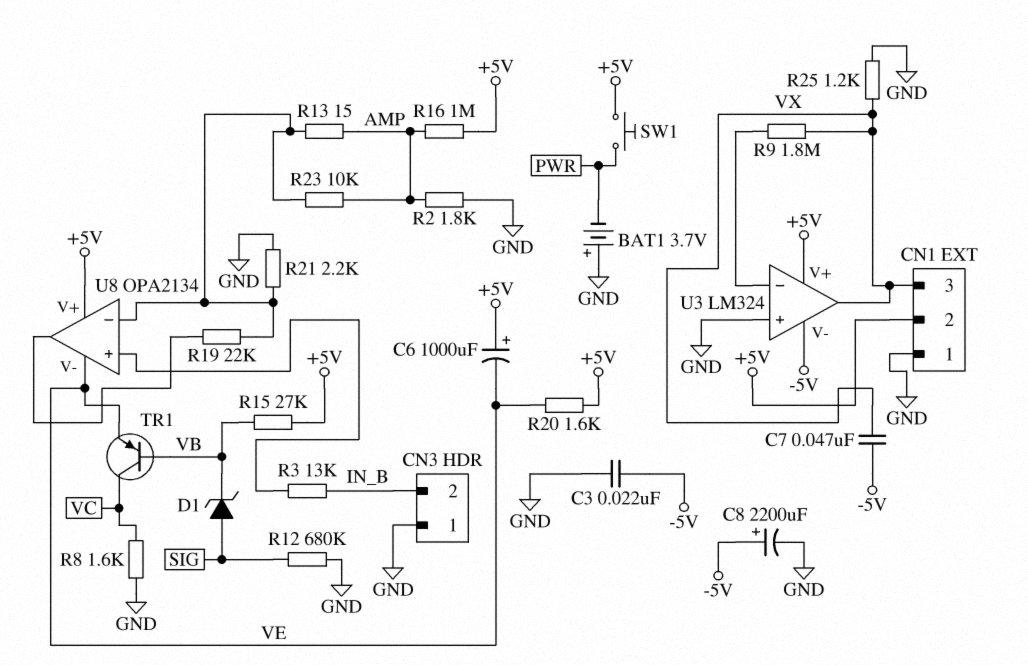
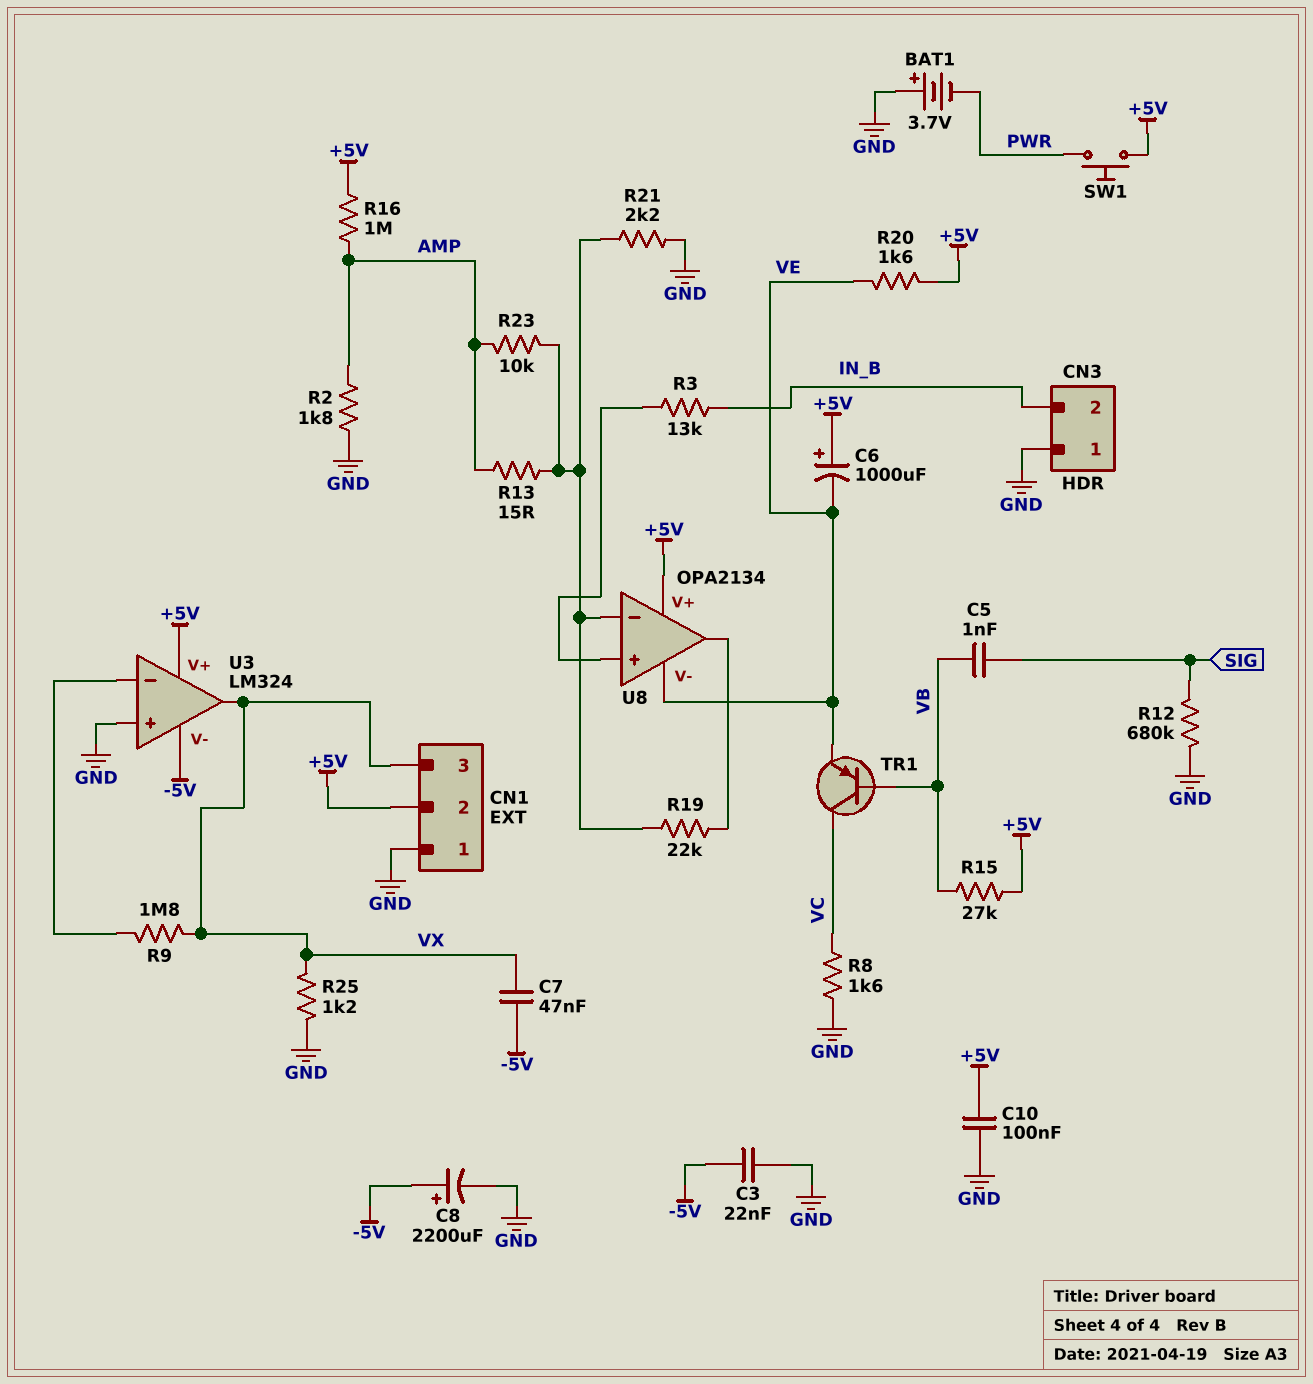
C5: none -> 1nF (SIG, VB)
C10: none -> 100nF (+5V, GND)
D1: zener (A SIG, K VB) -> none

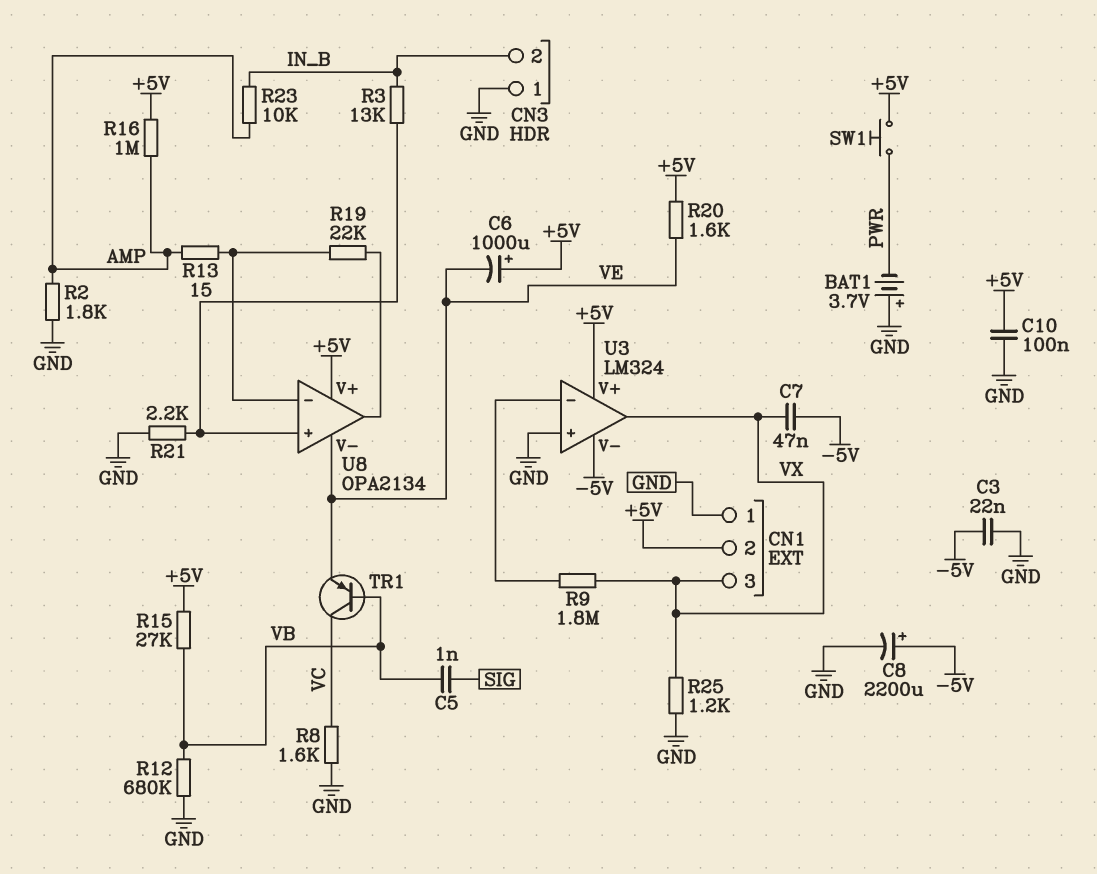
R12: 680k (GND, SIG) -> 680k (GND, VB)
R21: 2.2k (GND, U8/in-) -> 2.2k (GND, U8/in+)
R23: 10k (AMP, U8/in-) -> 10k (AMP, IN_B)

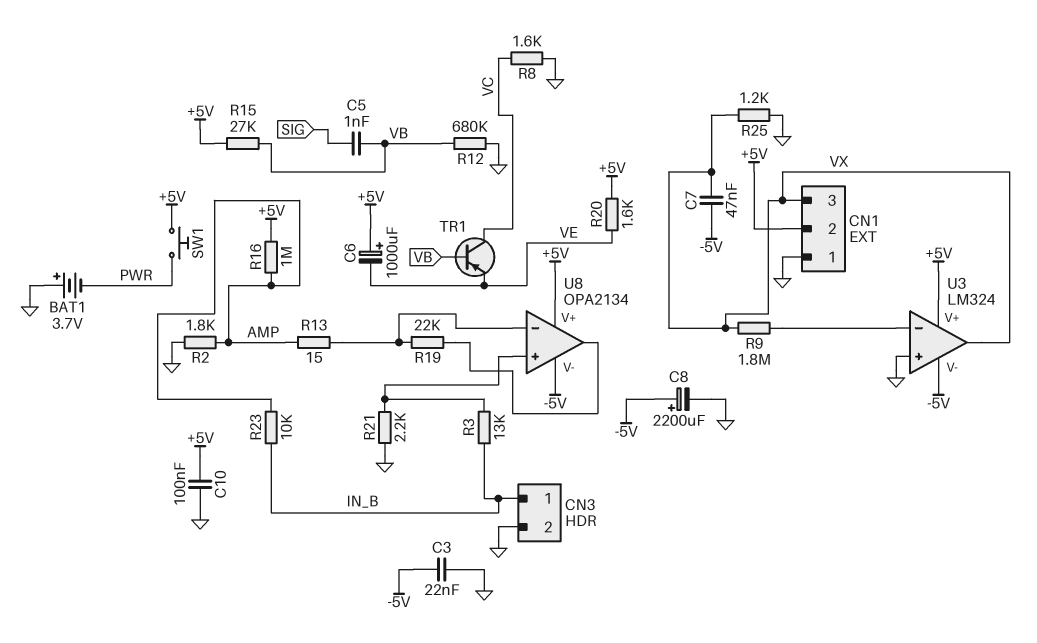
CN3 pin 1: GND -> IN_B
CN3 pin 2: IN_B -> GND
U8 pin V-: VE -> -5V

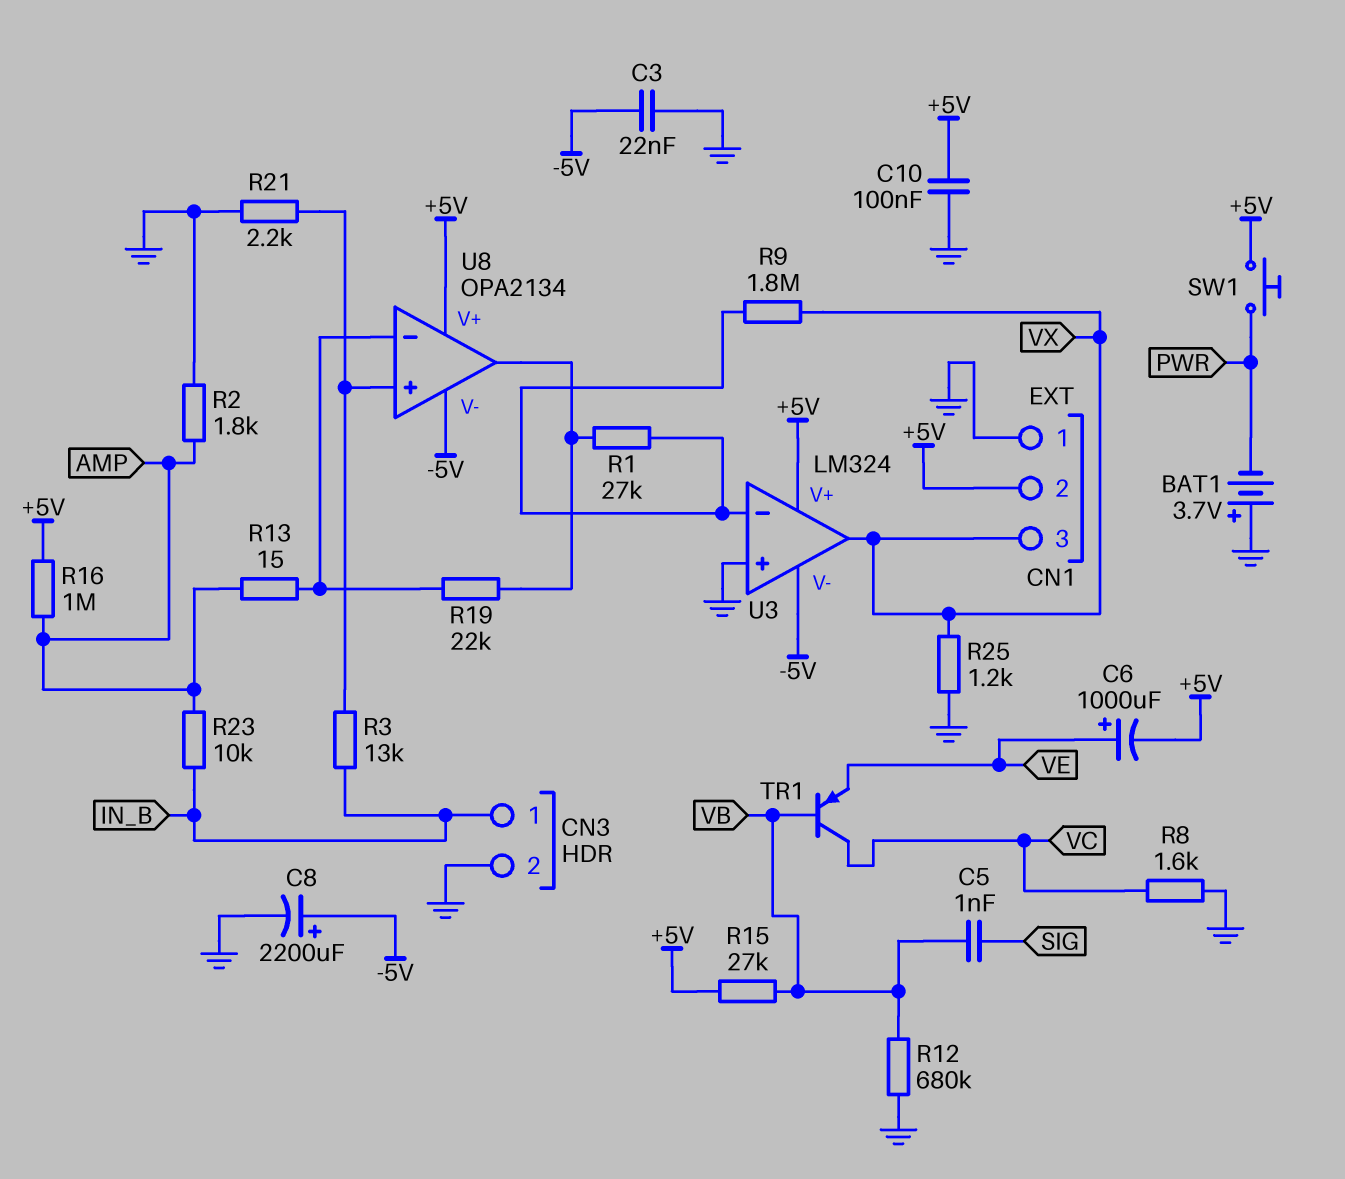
C6: 1000uF (plus +5V, minus VE) -> 1000uF (plus VE, minus +5V)
C7: 47nF (-5V, VX) -> none
R1: none -> 27k (U3/in-, U8/out)
R20: 1.6k (+5V, VE) -> none

